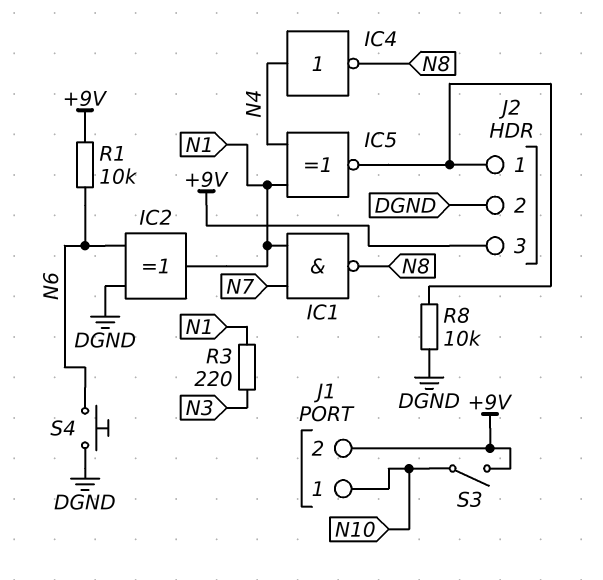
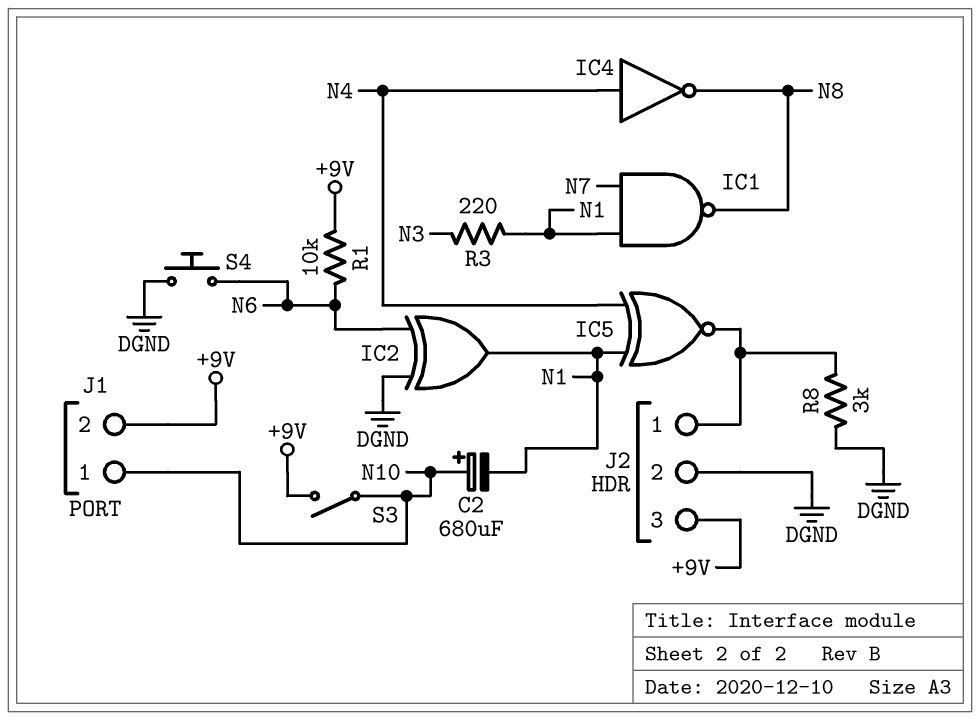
C2: none -> 680uF (plus N10, minus N1)
R8: 10k (DGND, J2/1) -> 3k (DGND, J2/1)

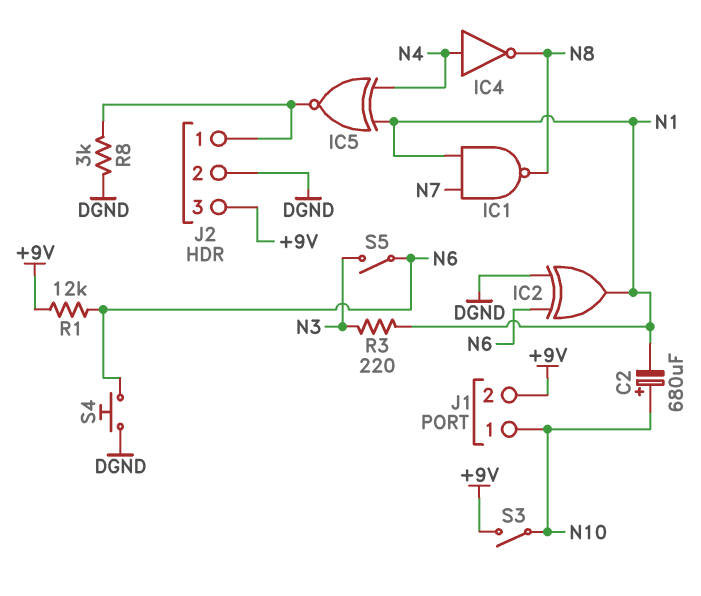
R1: 10k (+9V, N6) -> 12k (+9V, N6)
S5: none -> switch (N3, N6)

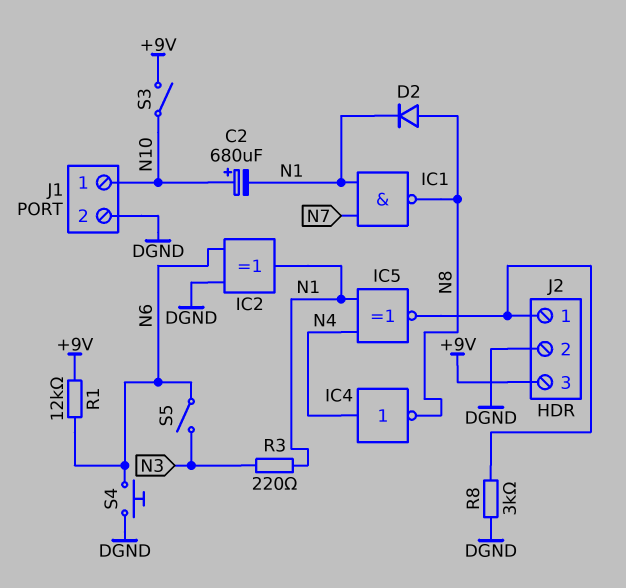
D2: none -> diode (A N8, K N1)
J1 pin 2: +9V -> DGND

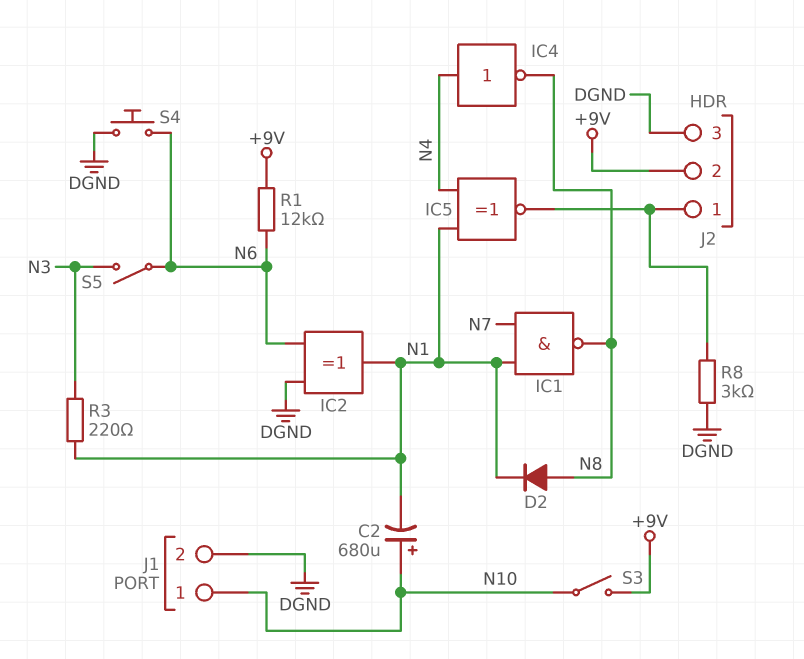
J2 pin 2: DGND -> +9V
J2 pin 3: +9V -> DGND

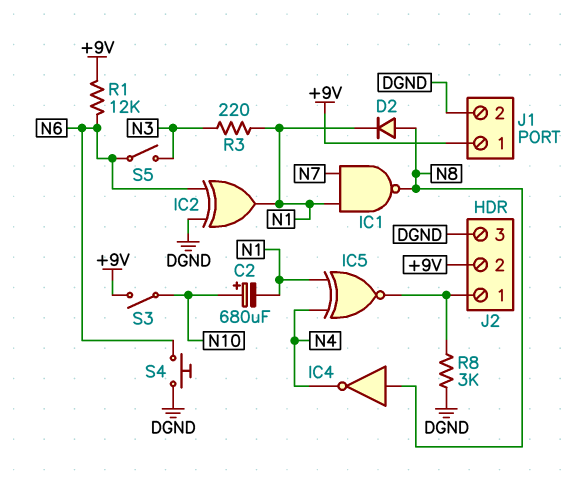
IC4: NOT (in N4, out N8) -> NOT (in N8, out N4)
J1 pin 1: N10 -> +9V

